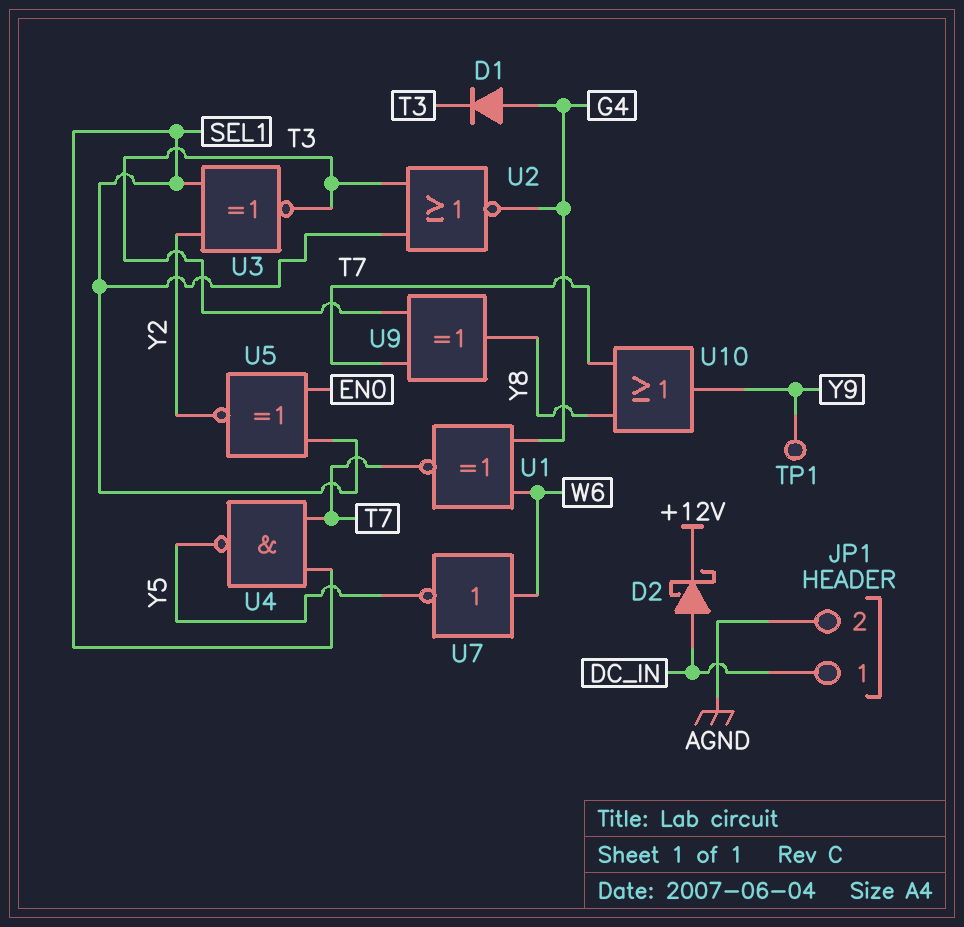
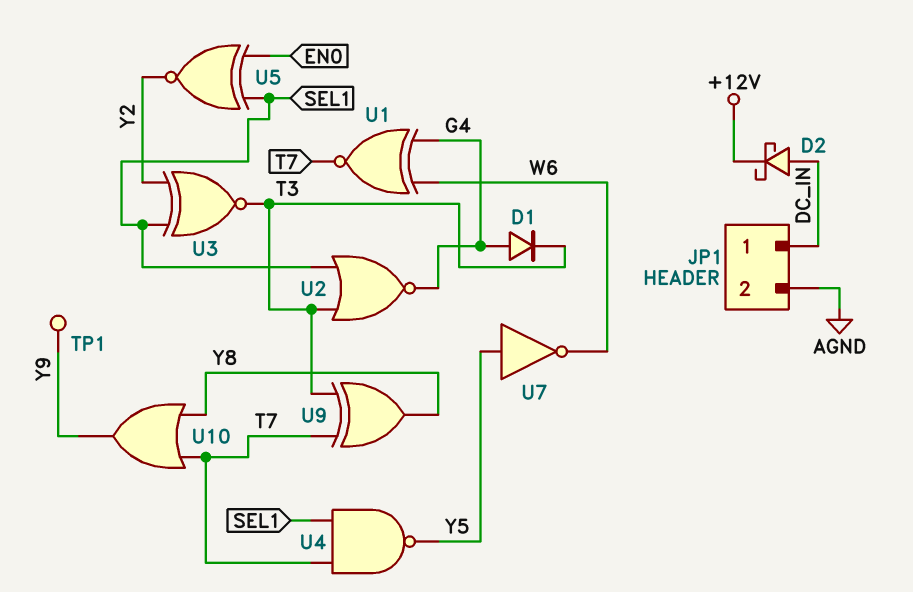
U7: NOT (in W6, out Y5) -> NOT (in Y5, out W6)

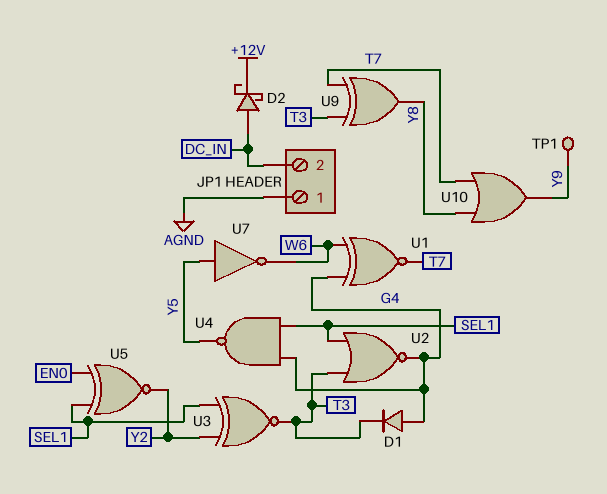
JP1 pin 1: DC_IN -> AGND
JP1 pin 2: AGND -> DC_IN
U4: NAND (in SEL1, in T7, out Y5) -> NAND (in G4, in SEL1, out Y5)

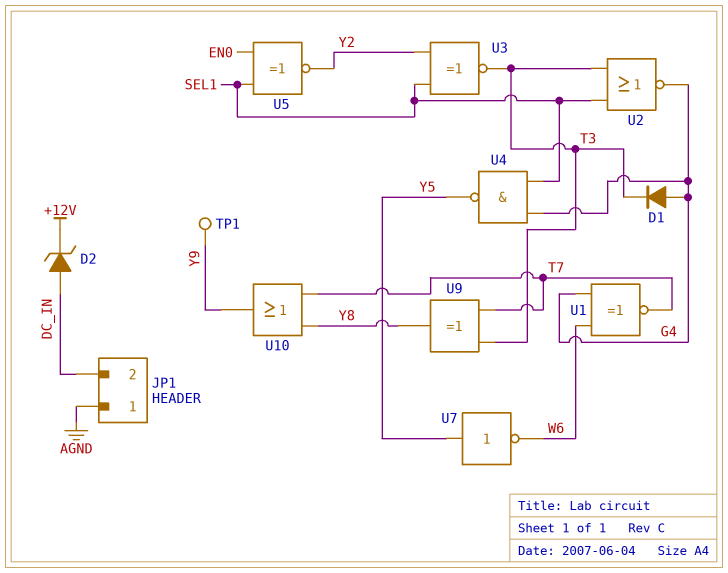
D2: schottky (A DC_IN, K +12V) -> zener (A DC_IN, K +12V)

